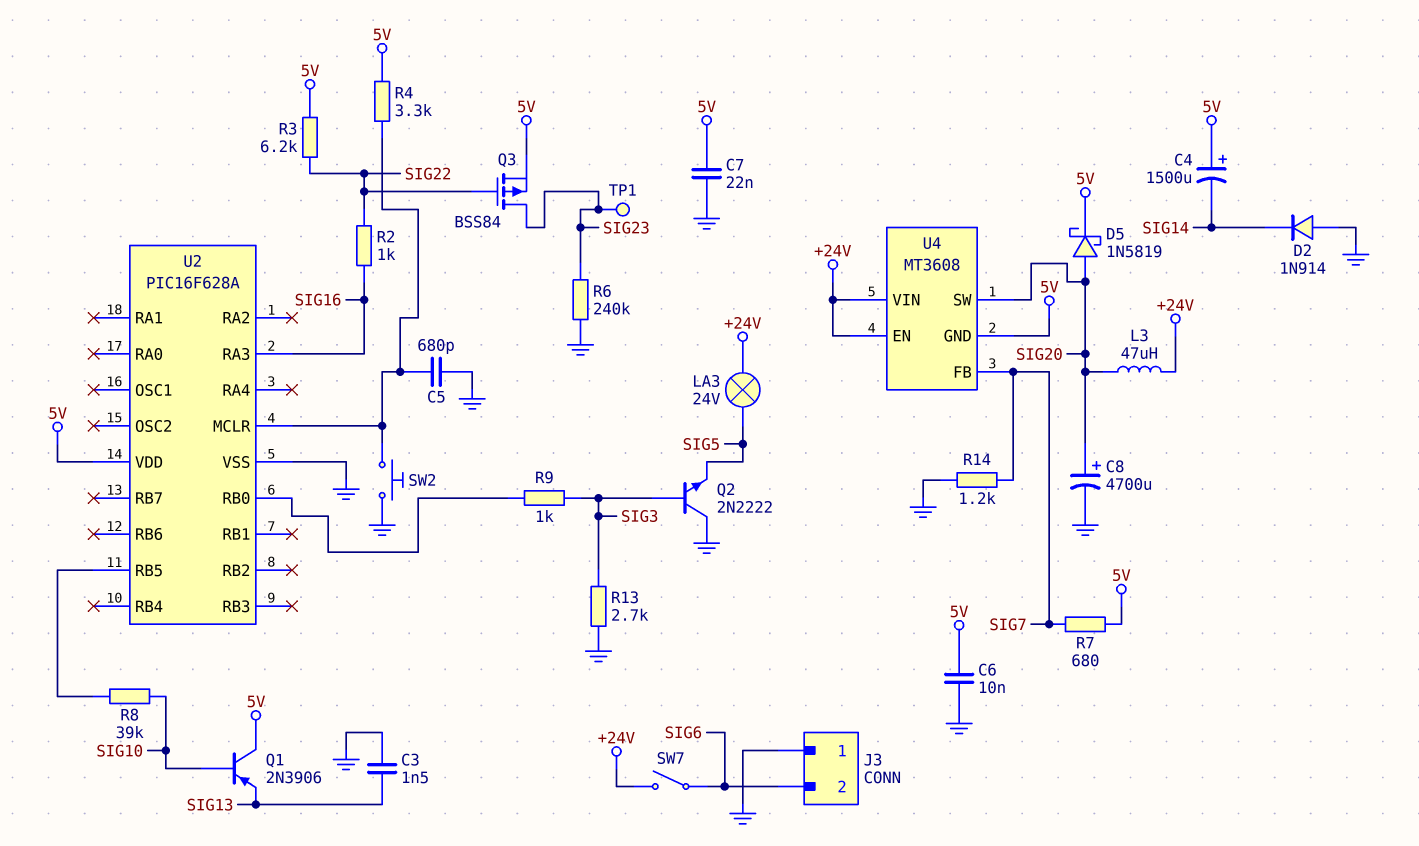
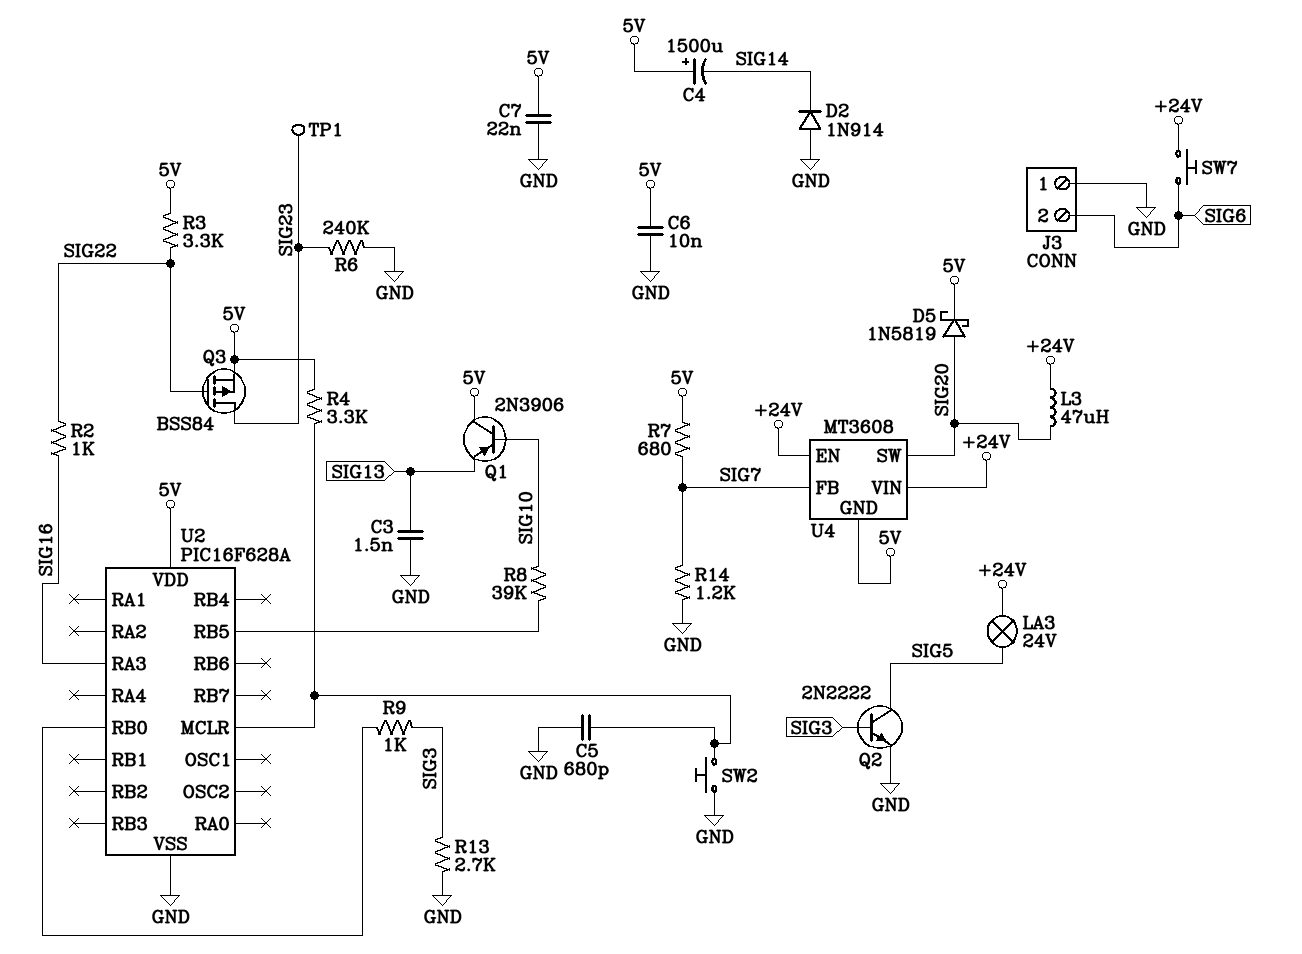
C8: 4700uF (plus SIG20, minus GND) -> none
Q2: NPN 2N2222 (B SIG3, C GND, E SIG5) -> NPN 2N2222 (B SIG3, C SIG5, E GND)
R3: 6.2k (5V, SIG22) -> 3.3k (5V, SIG22)
SW7: switch (+24V, SIG6) -> button (+24V, SIG6)

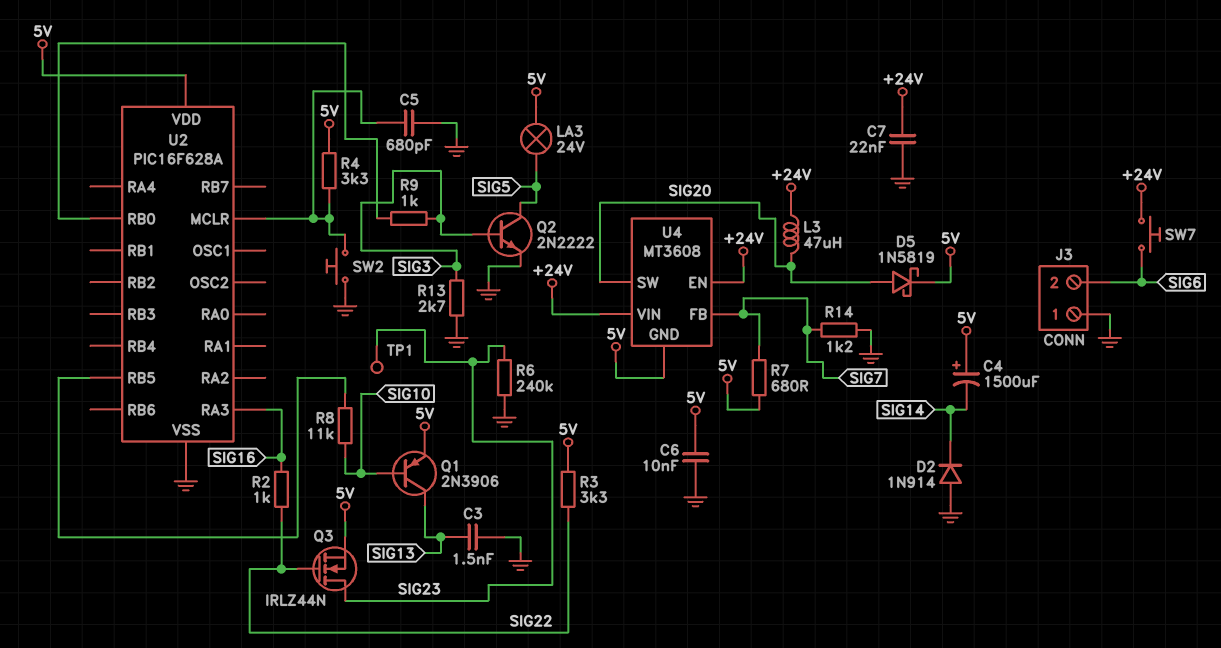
C7: 22nF (5V, GND) -> 22nF (+24V, GND)
LA3: lamp 24V (+24V, SIG5) -> lamp 24V (5V, SIG5)
Q1: PNP 2N3906 (B SIG10, C 5V, E SIG13) -> PNP 2N3906 (B SIG10, C SIG13, E 5V)
Q3: PMOS BSS84 (G SIG22, D SIG23, S 5V) -> NMOS IRLZ44N (G SIG22, D SIG23, S 5V)
R8: 39k (SIG10, U2/RB5) -> 11k (SIG10, U2/RB5)

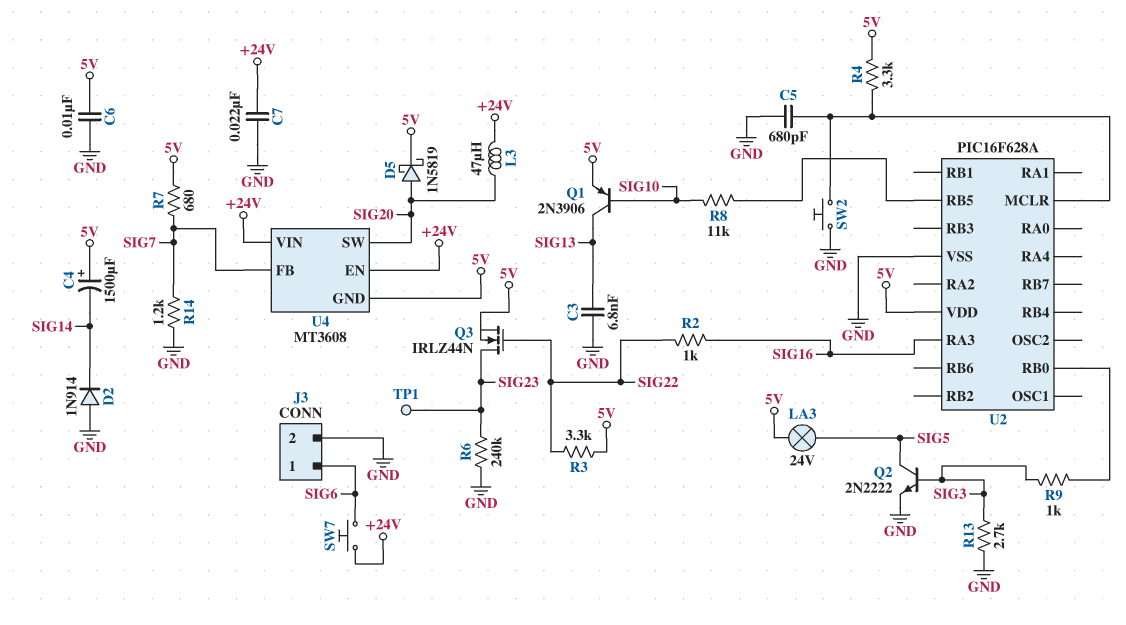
C3: 1.5nF (GND, SIG13) -> 6.8nF (GND, SIG13)
J3 pin 1: GND -> SIG6
J3 pin 2: SIG6 -> GND

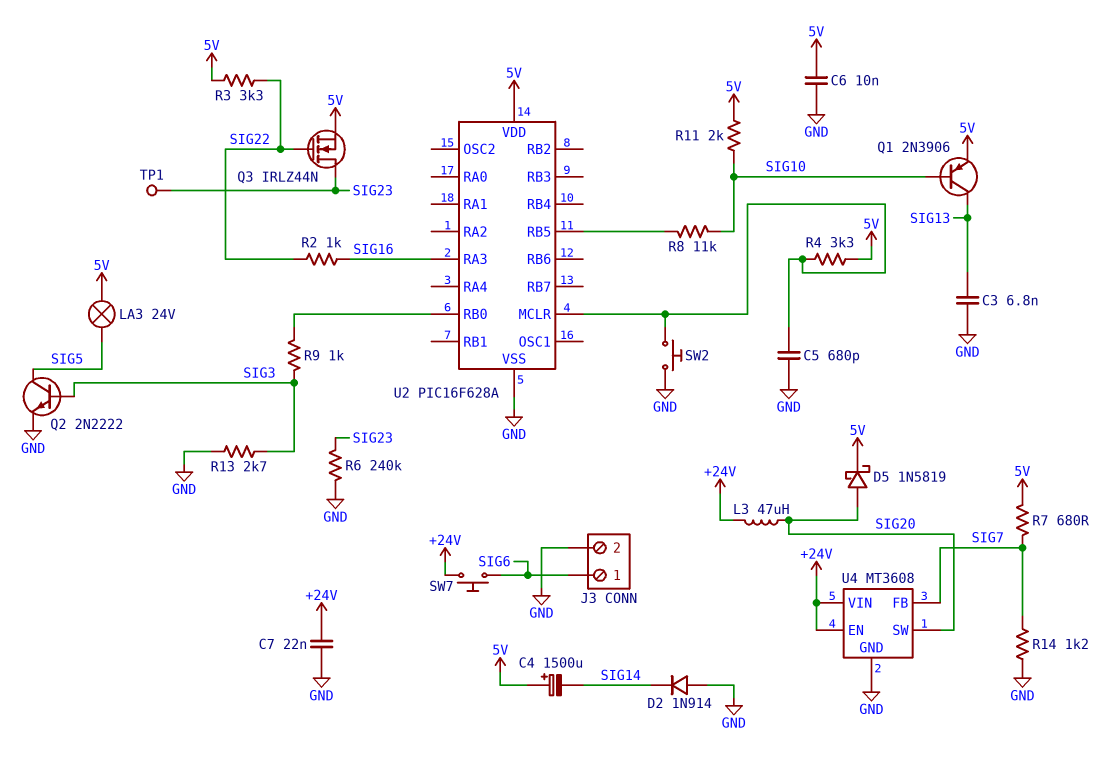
R11: none -> 2k (5V, SIG10)
U4 pin GND: 5V -> GND

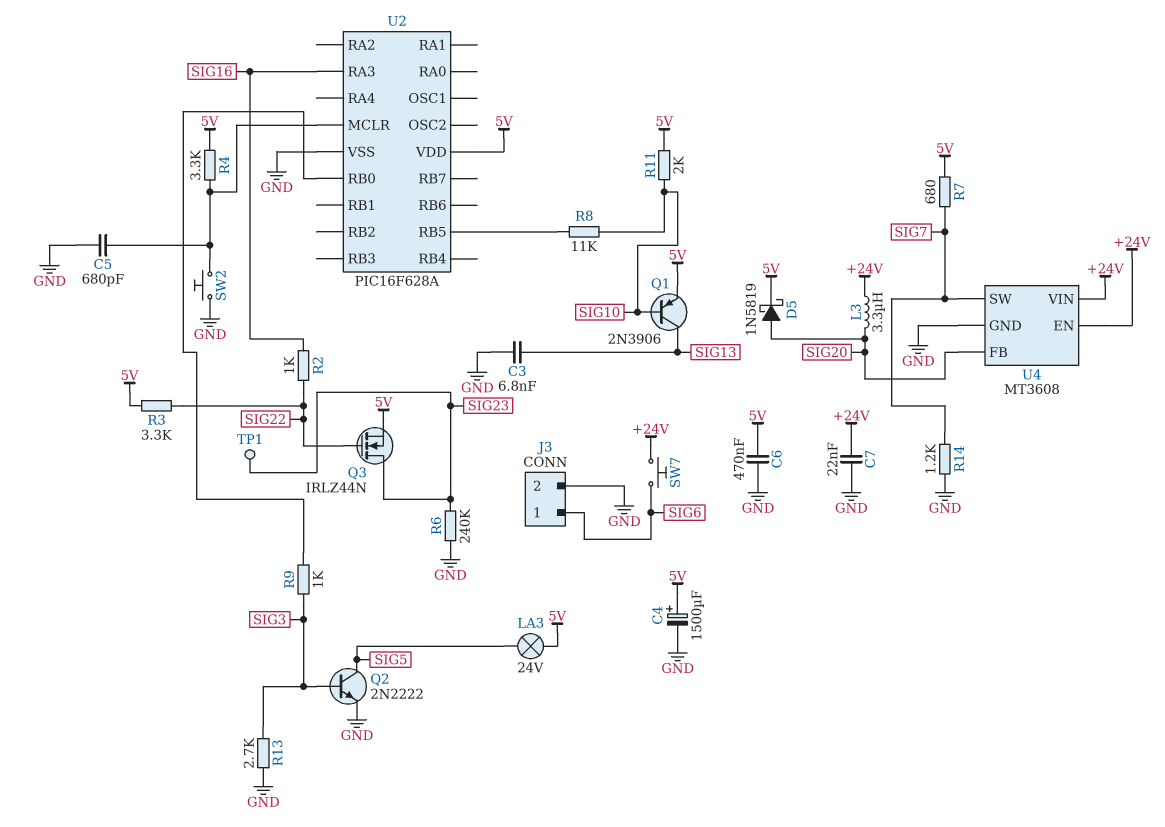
C4: 1500uF (plus 5V, minus SIG14) -> 1500uF (plus 5V, minus GND)
C6: 10nF (5V, GND) -> 470nF (5V, GND)
D2: diode 1N914 (A GND, K SIG14) -> none
L3: 47uH (+24V, SIG20) -> 3.3uH (+24V, SIG20)
U4 pin FB: SIG7 -> SIG20
U4 pin SW: SIG20 -> SIG7

